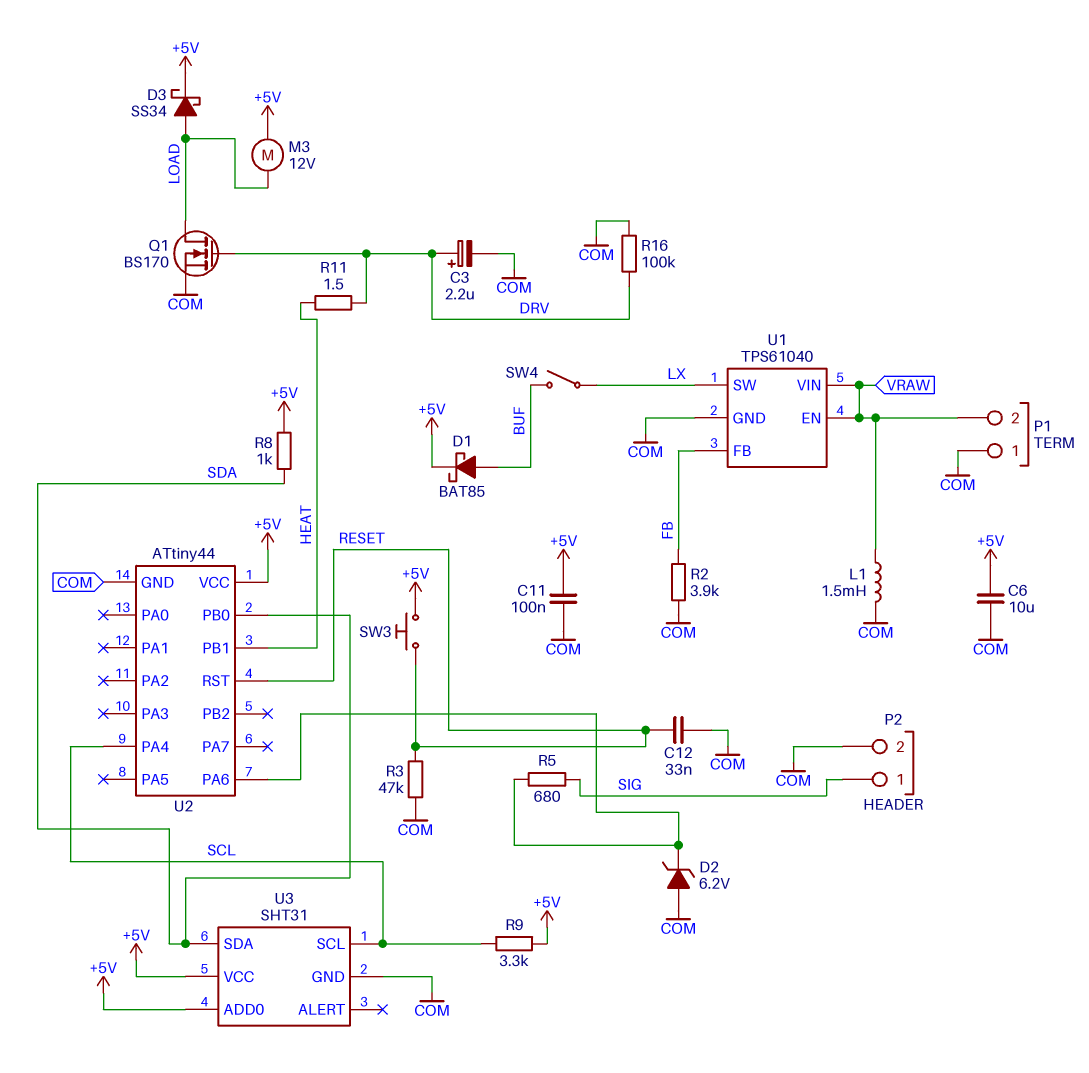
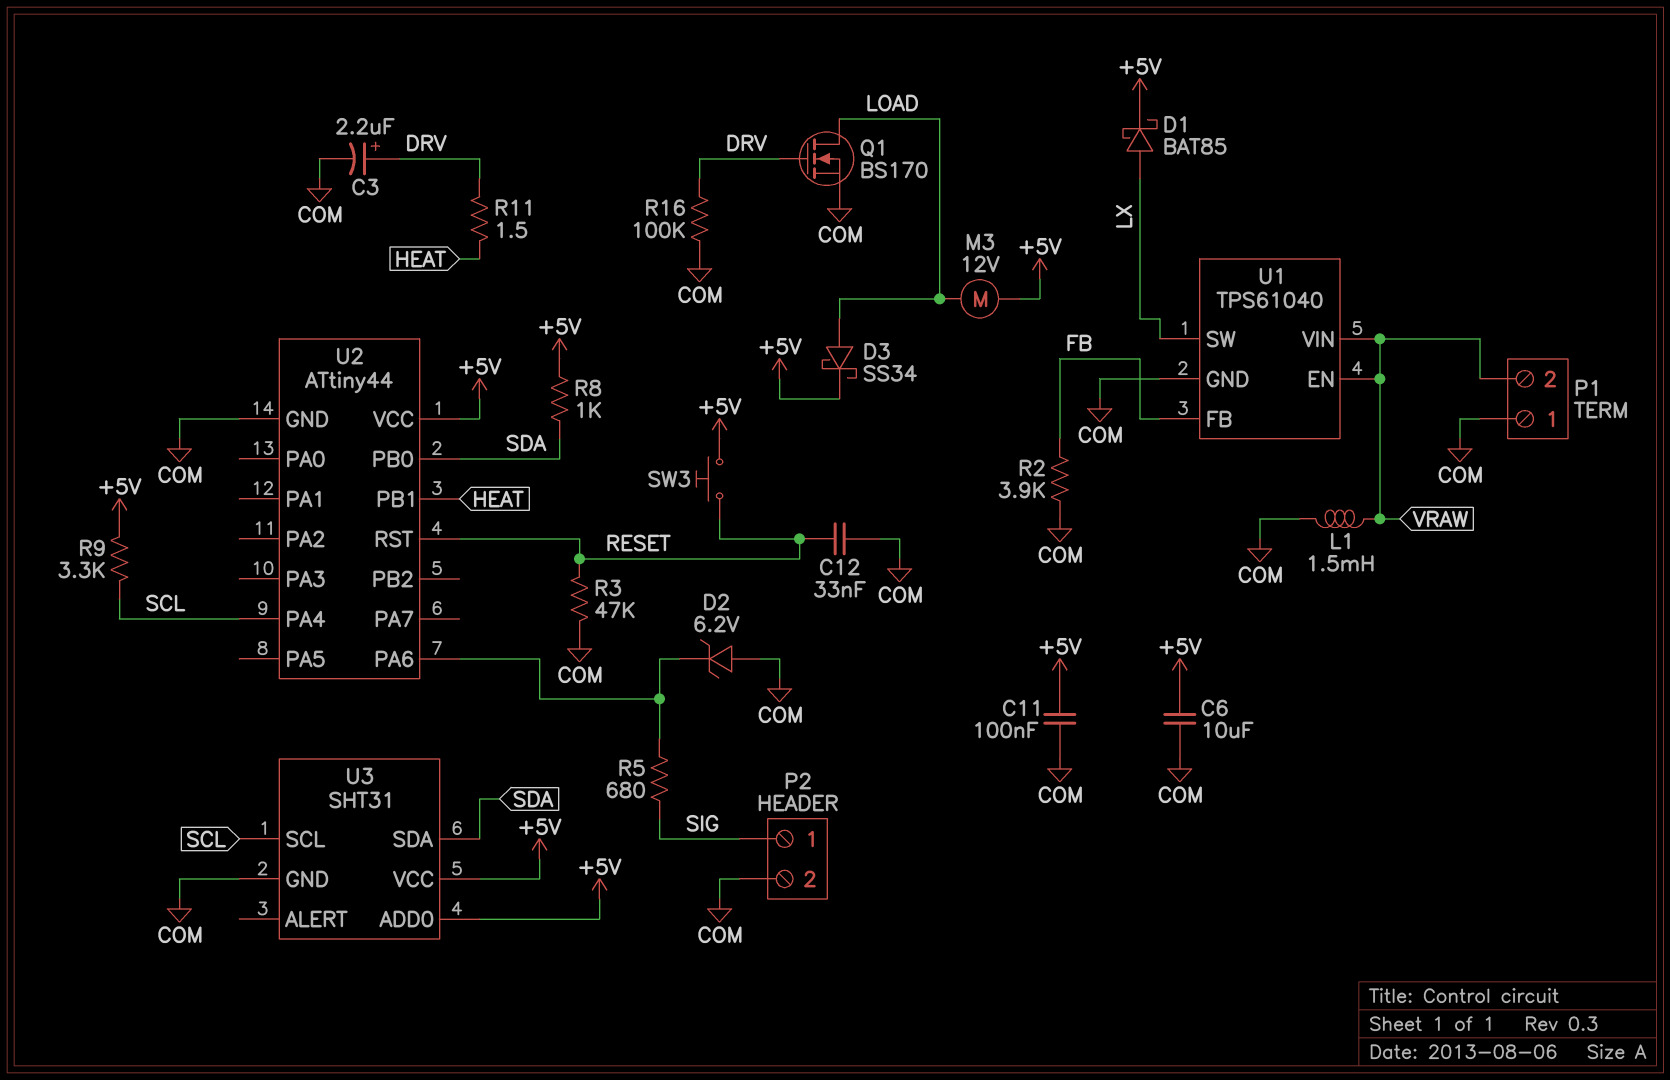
D1: schottky BAT85 (A BUF, K +5V) -> schottky BAT85 (A LX, K +5V)
SW4: switch (BUF, LX) -> none

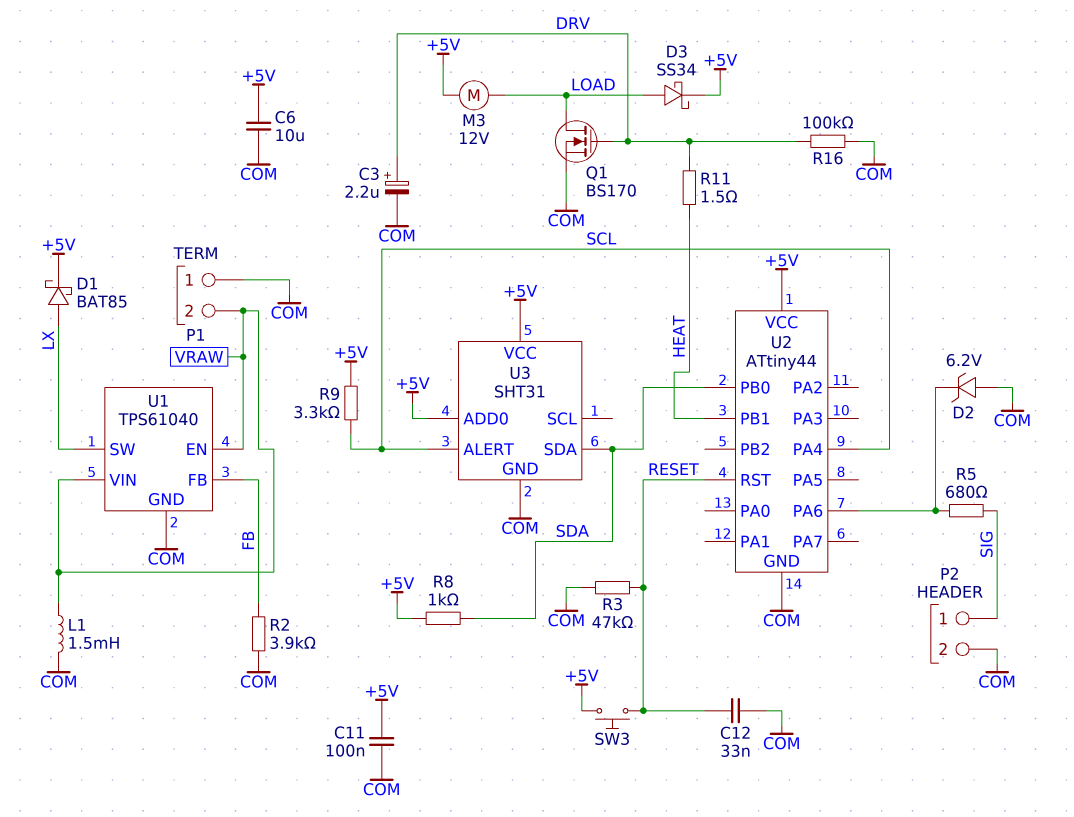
U3 pin ALERT: none -> SCL
U3 pin SCL: SCL -> none

